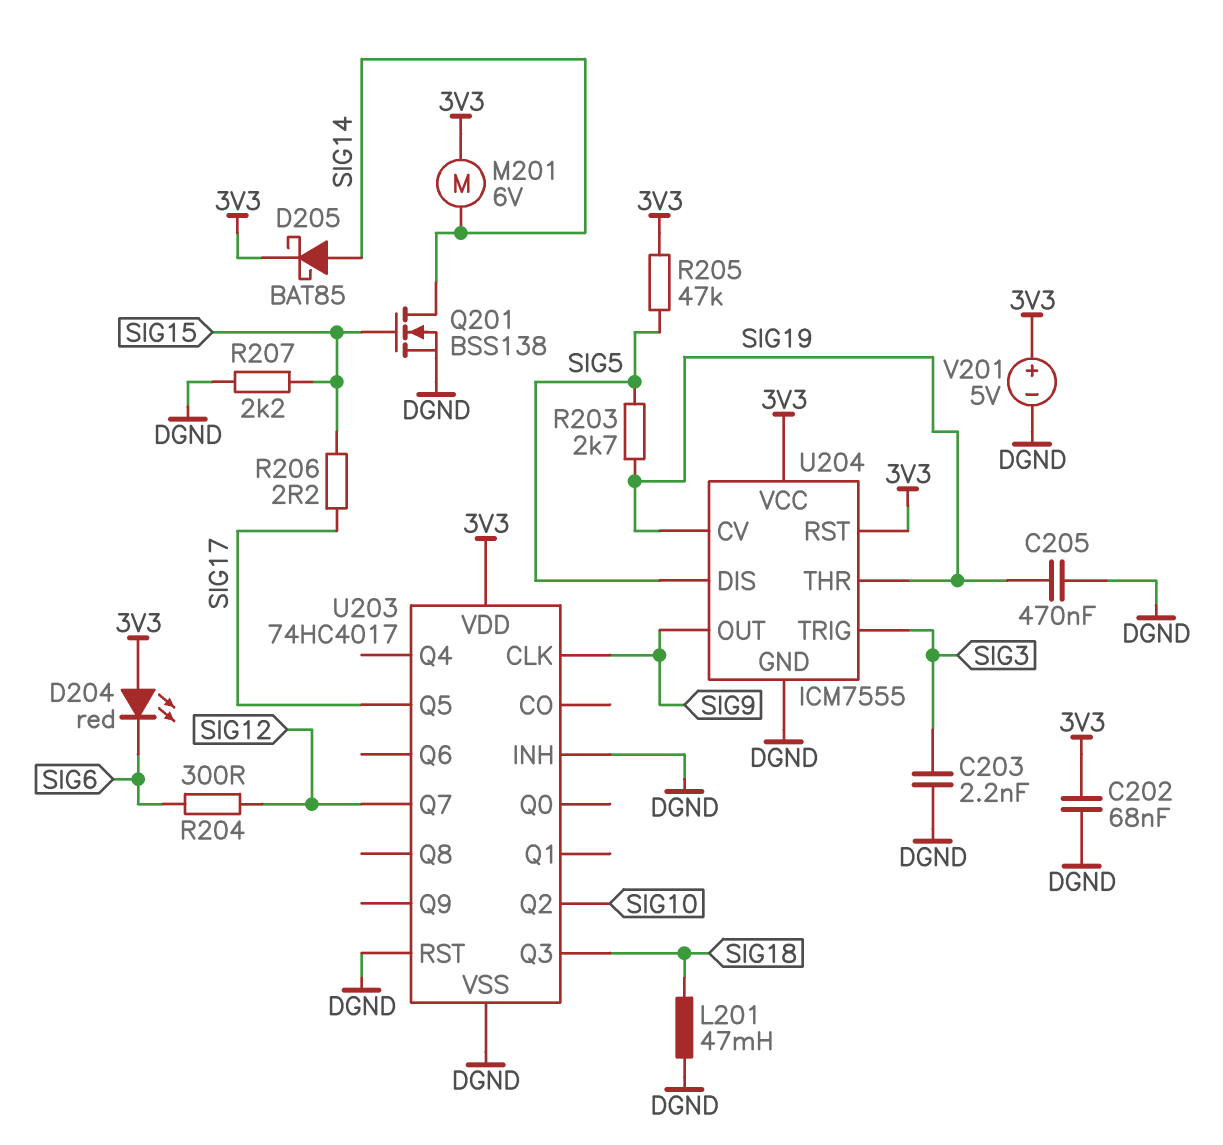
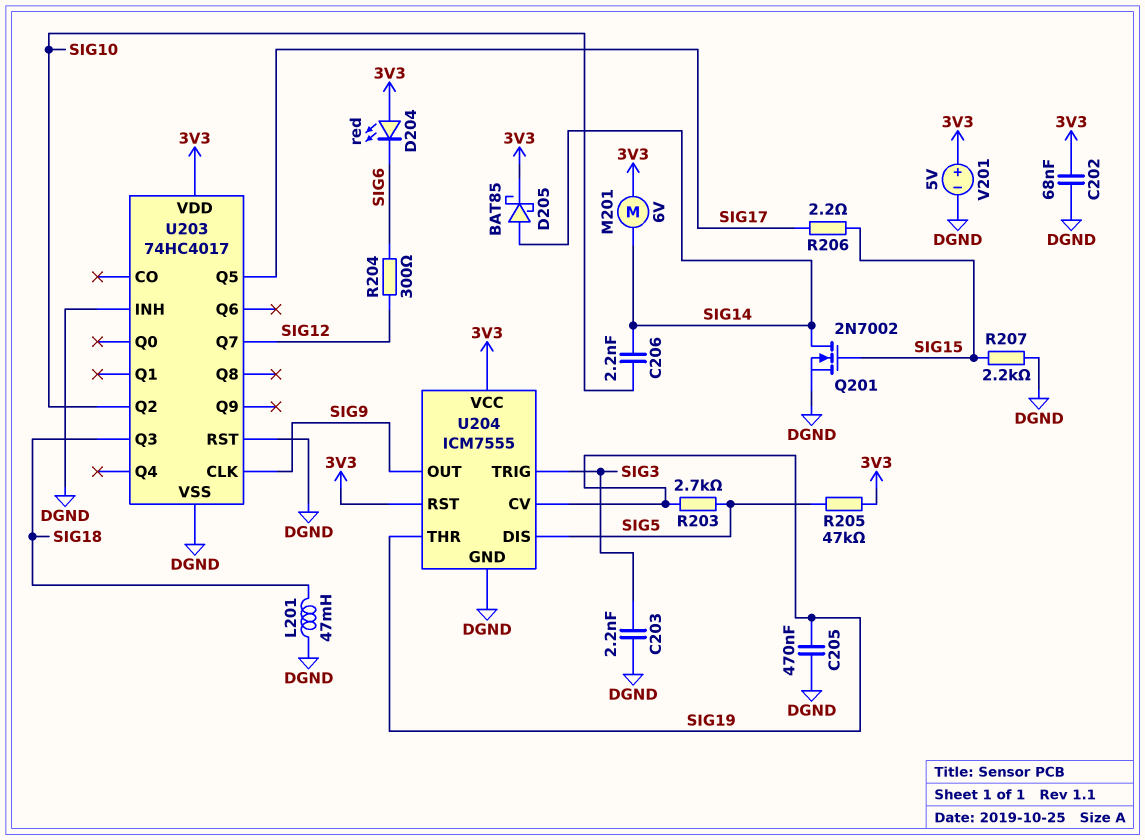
C206: none -> 2.2nF (SIG10, SIG14)
Q201: NMOS BSS138 (G SIG15, D SIG14, S DGND) -> NMOS 2N7002 (G SIG15, D SIG14, S DGND)

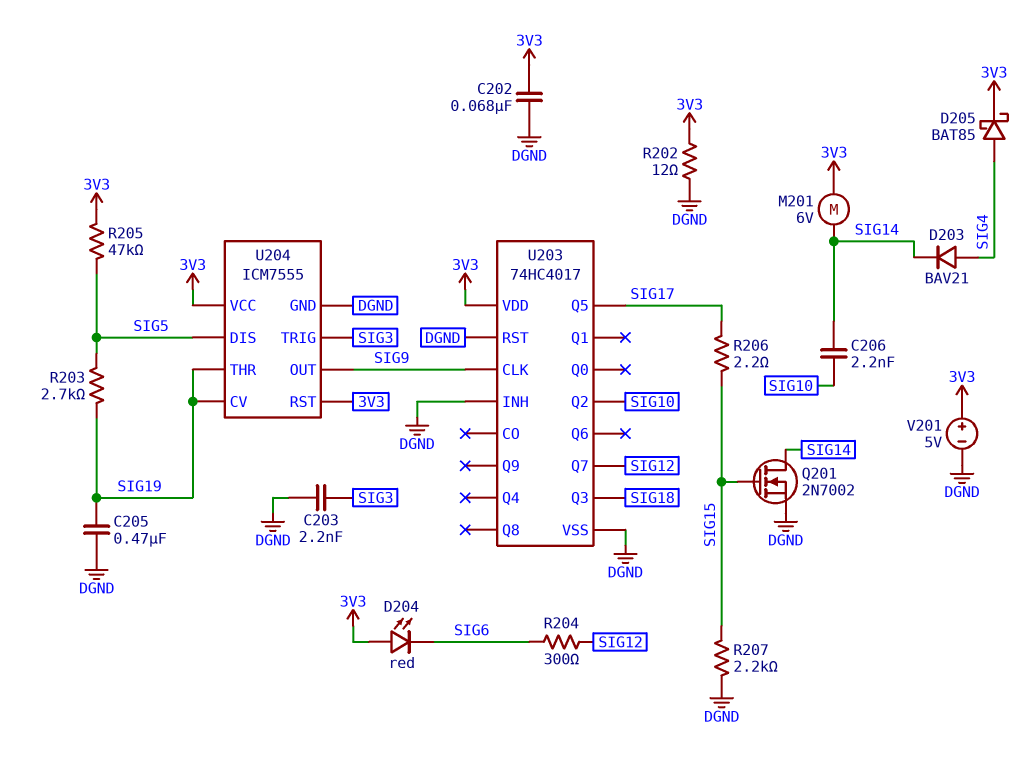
D203: none -> diode BAV21 (A SIG4, K SIG14)
D205: schottky BAT85 (A SIG14, K 3V3) -> schottky BAT85 (A SIG4, K 3V3)
L201: 47mH (DGND, SIG18) -> none
R202: none -> 12 (3V3, DGND)

